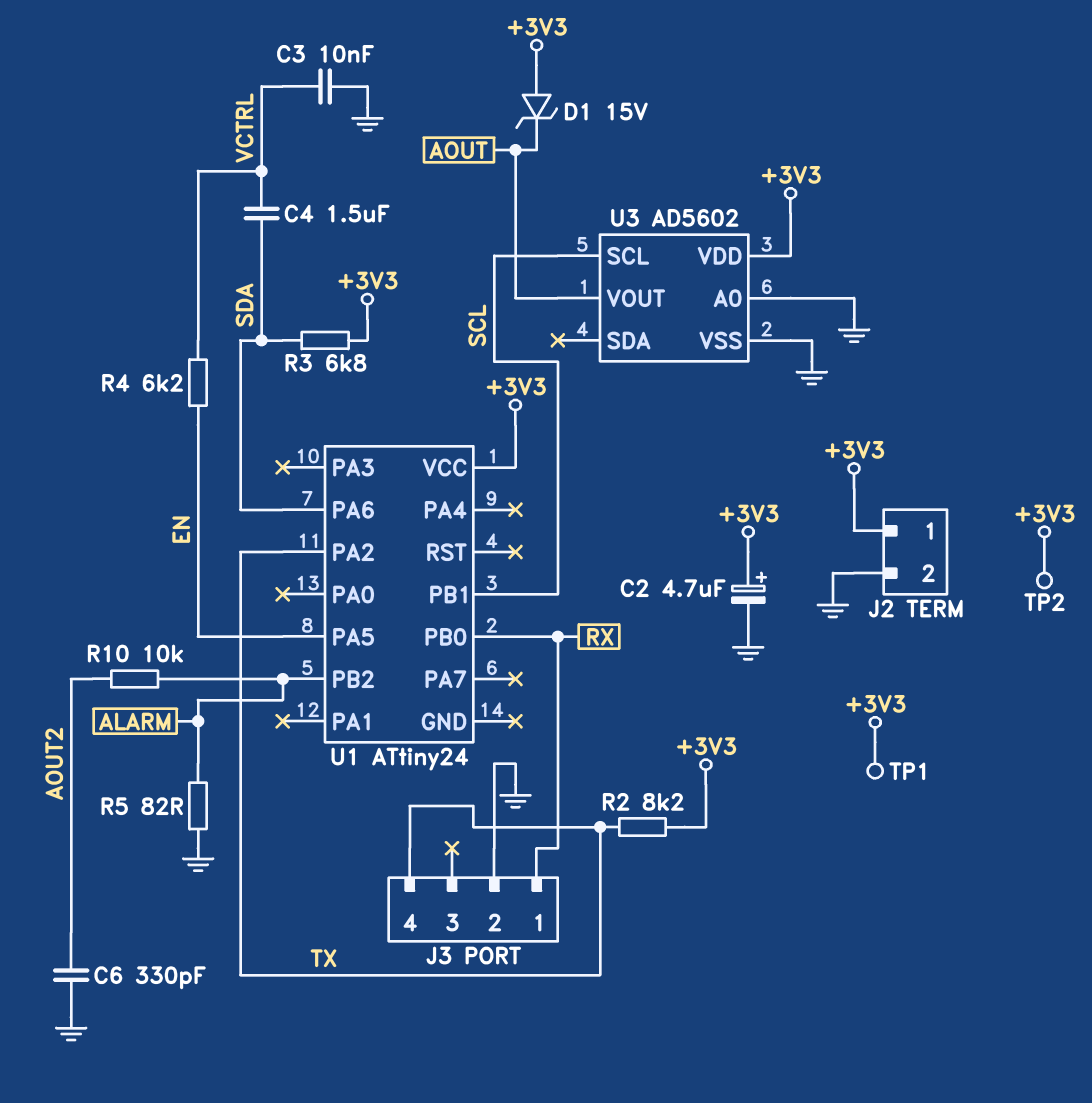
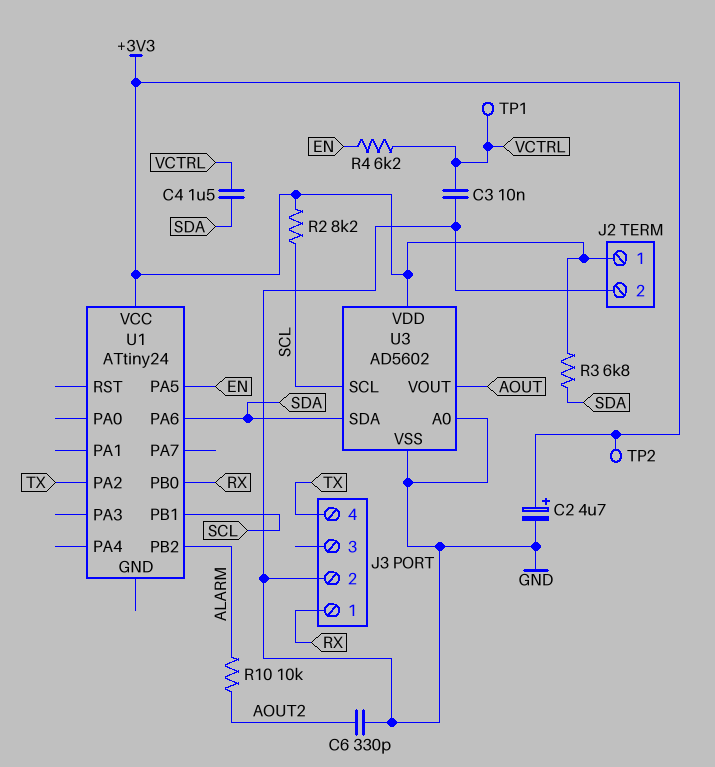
D1: zener 15V (A +3V3, K AOUT) -> none
R2: 8.2k (+3V3, TX) -> 8.2k (+3V3, SCL)
R5: 82 (ALARM, GND) -> none
TP1: test point (+3V3) -> test point (VCTRL)
U3 pin SDA: none -> SDA

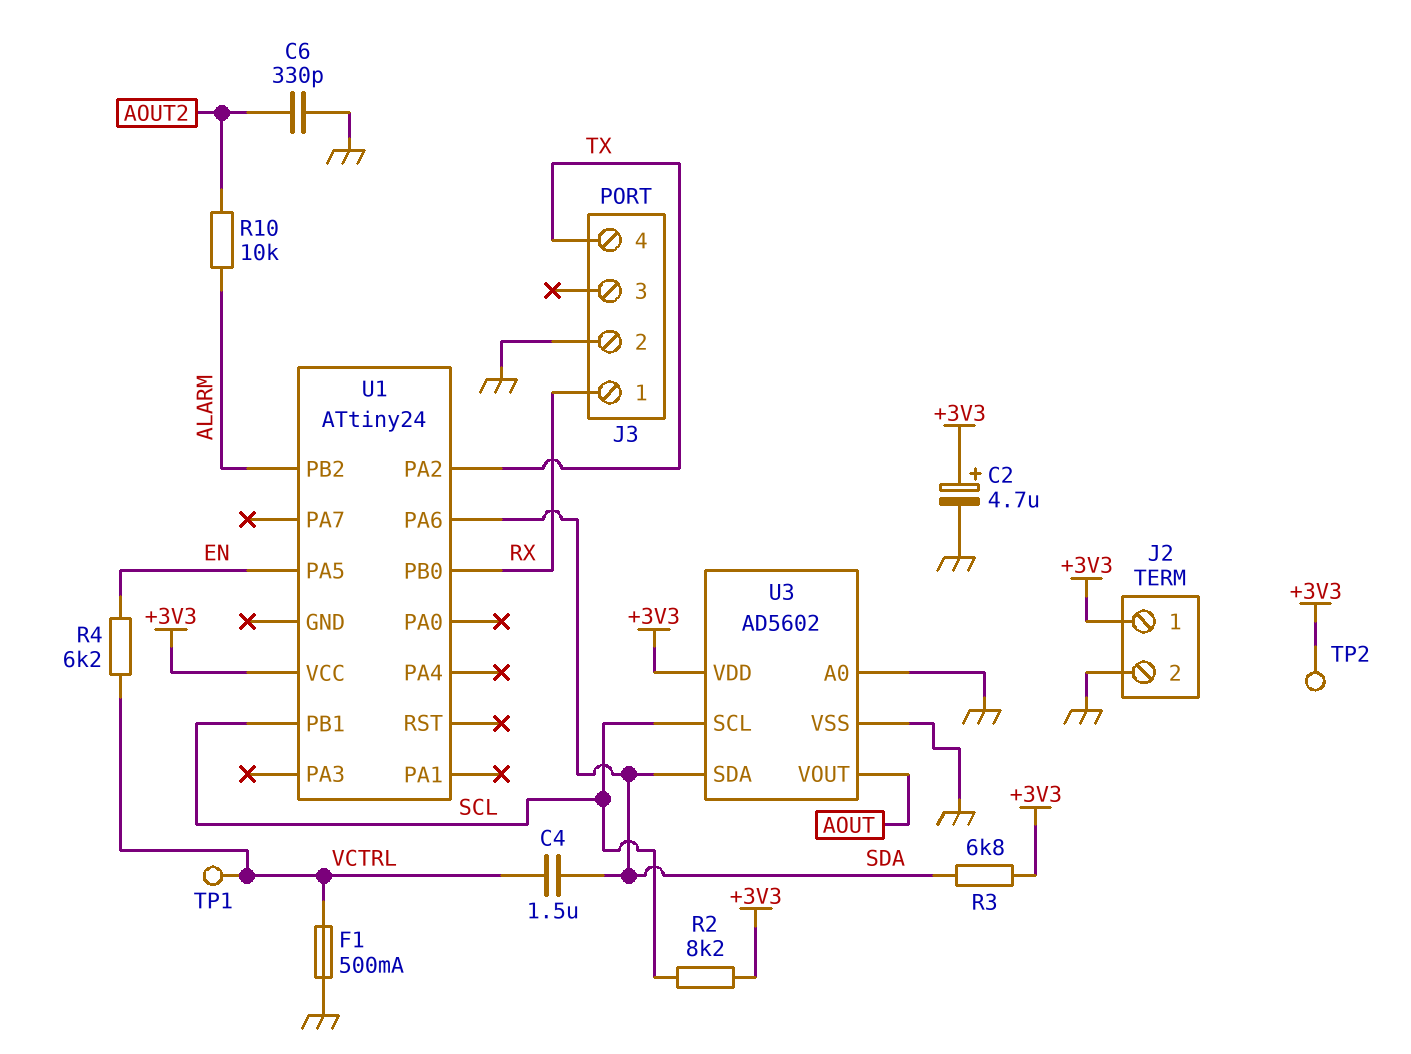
C3: 10nF (GND, VCTRL) -> none
F1: none -> 500mA (GND, VCTRL)

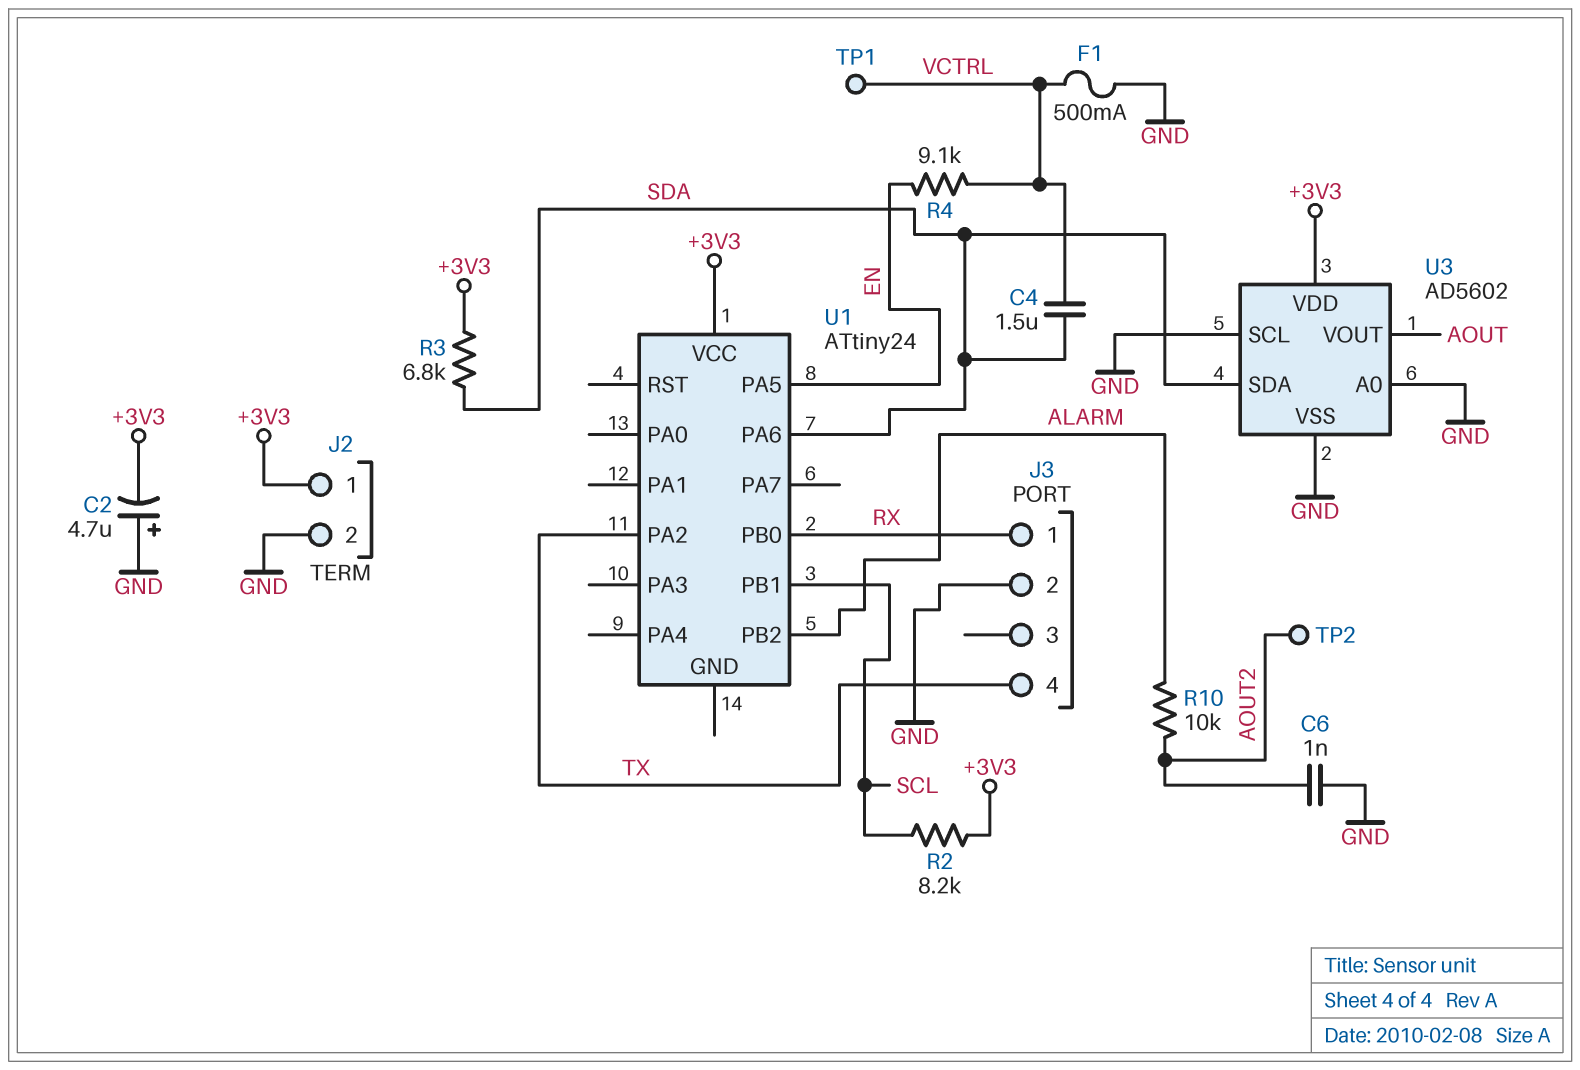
C2: 4.7uF (plus +3V3, minus GND) -> 4.7uF (plus GND, minus +3V3)
C6: 330pF (AOUT2, GND) -> 1nF (AOUT2, GND)
R4: 6.2k (EN, VCTRL) -> 9.1k (EN, VCTRL)
TP2: test point (+3V3) -> test point (AOUT2)
U3 pin SCL: SCL -> GND

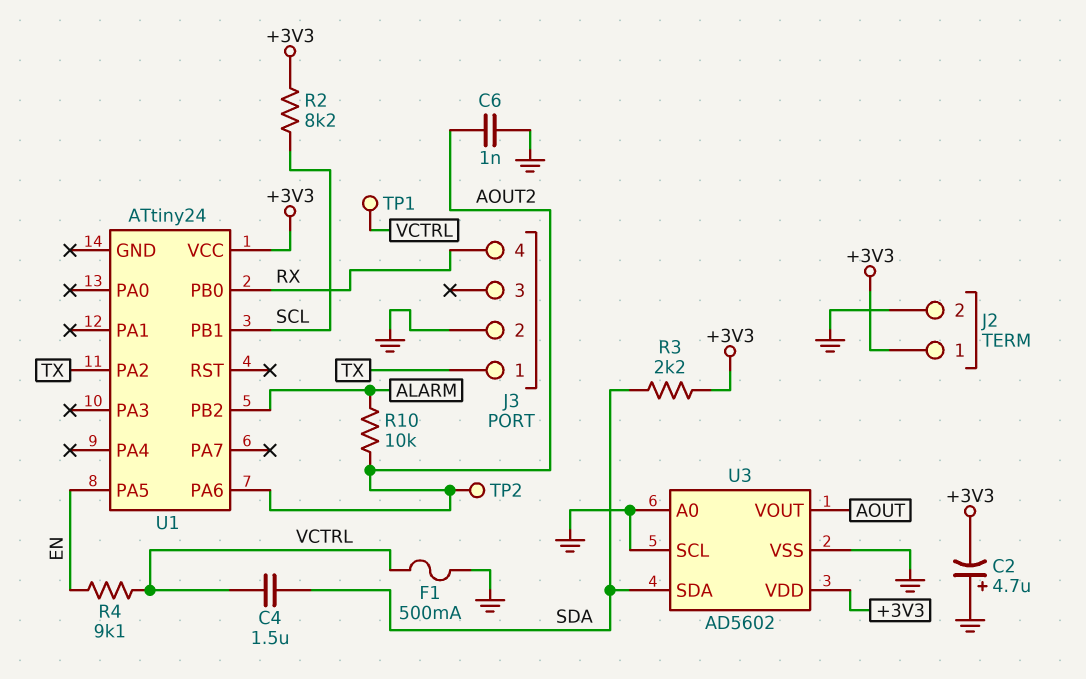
J3 pin 1: RX -> TX
J3 pin 4: TX -> RX
R3: 6.8k (+3V3, SDA) -> 2.2k (+3V3, SDA)
U1 pin PA6: SDA -> AOUT2

